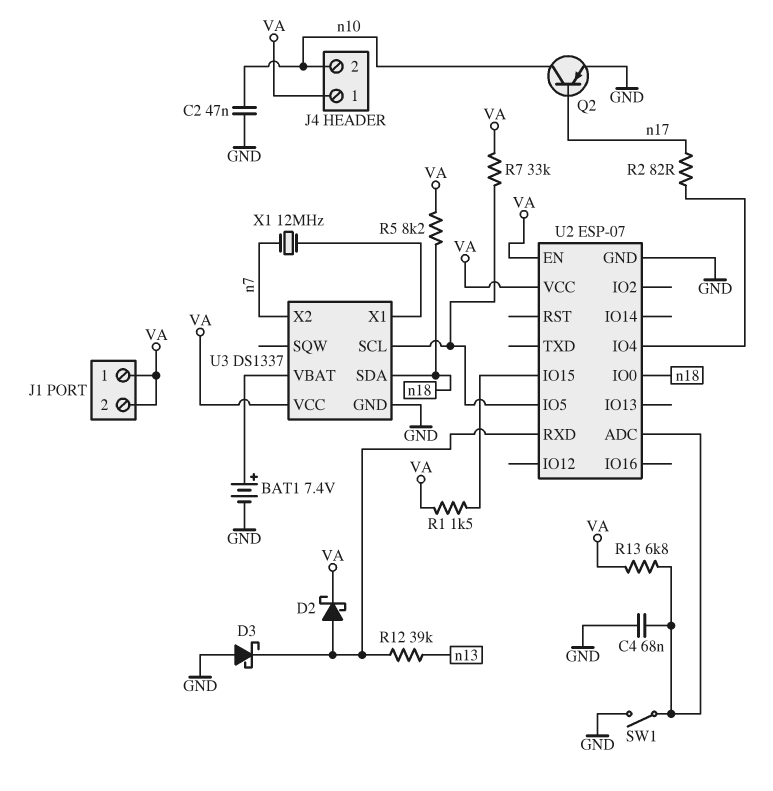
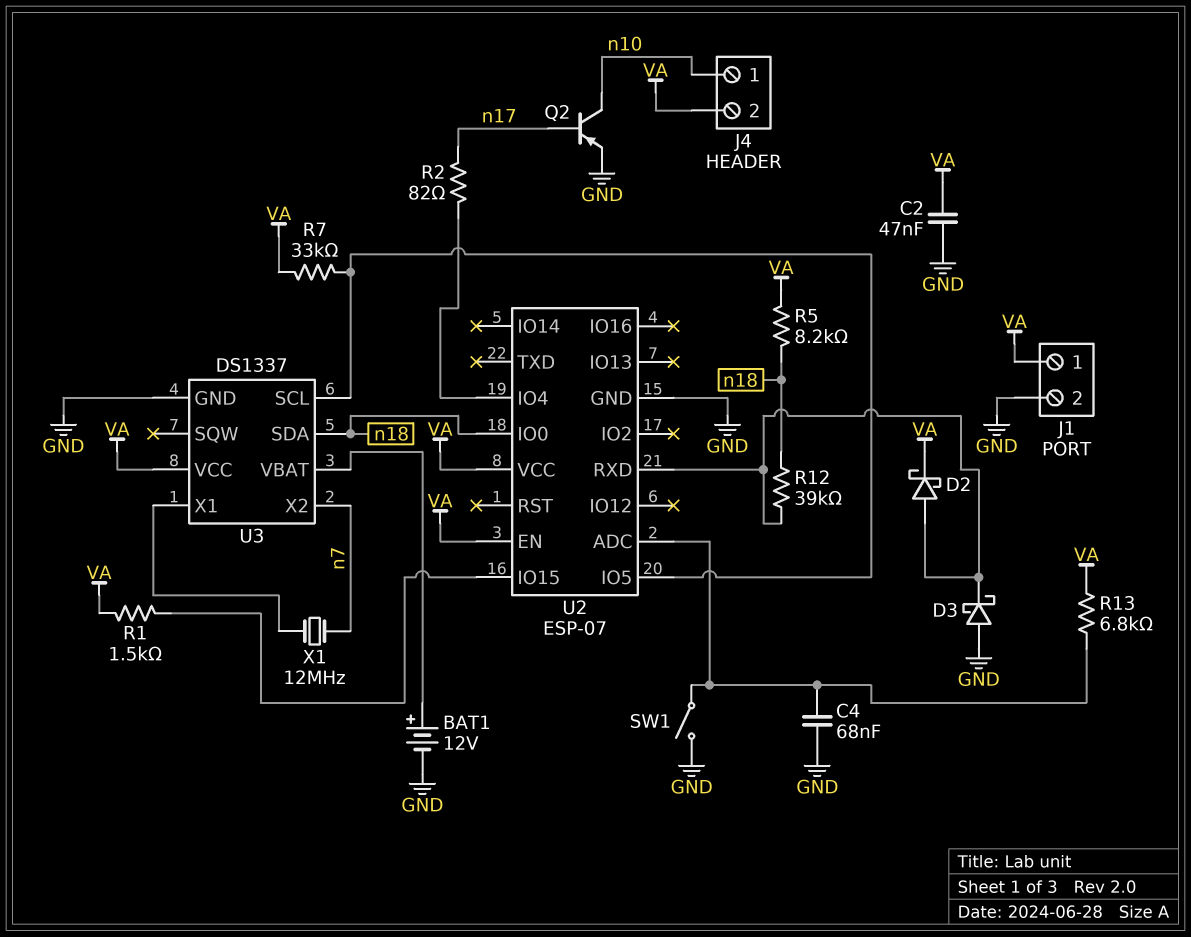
BAT1: 7.4V (plus U3/VBAT, minus GND) -> 12V (plus U3/VBAT, minus GND)
C2: 47nF (GND, n10) -> 47nF (GND, VA)
J1 pin 2: VA -> GND
J4 pin 1: VA -> n10
J4 pin 2: n10 -> VA
R12: 39k (U2/RXD, n13) -> 39k (U2/RXD, n18)

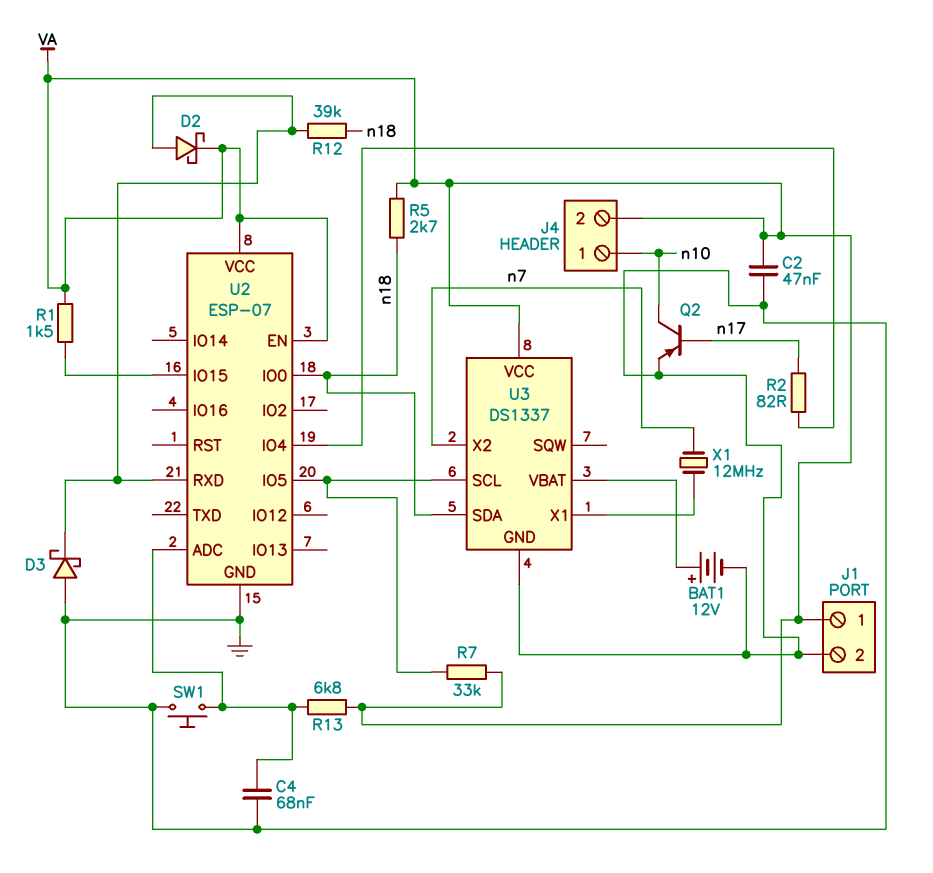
R5: 8.2k (VA, n18) -> 2.7k (VA, n18)
SW1: switch (GND, U2/ADC) -> button (GND, U2/ADC)

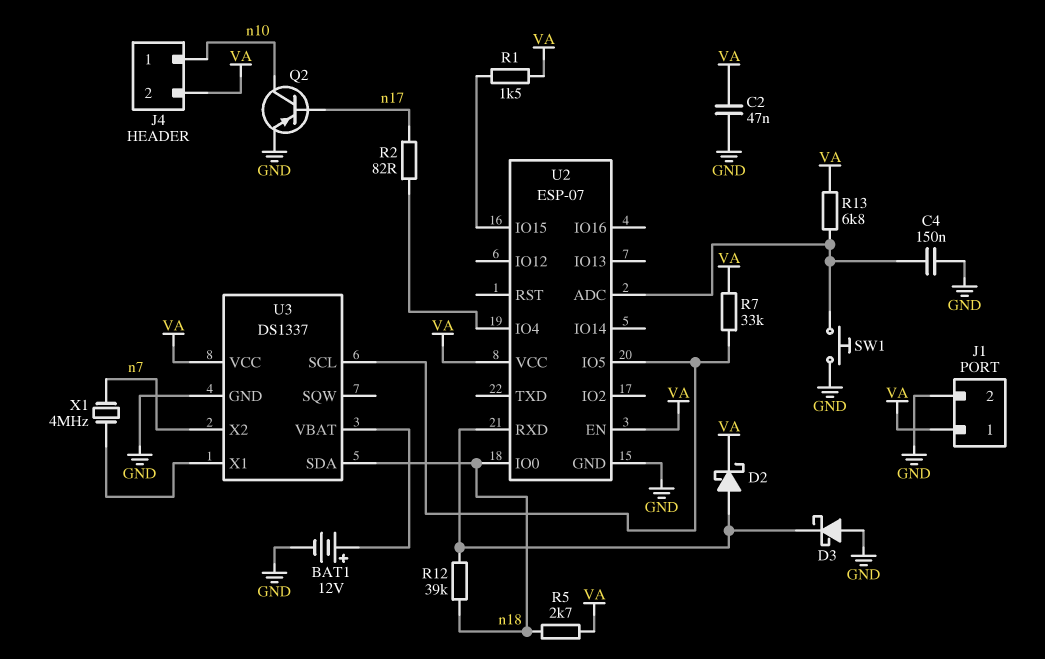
C4: 68nF (GND, U2/ADC) -> 150nF (GND, U2/ADC)
X1: 12MHz (U3/X1, n7) -> 4MHz (U3/X1, n7)

